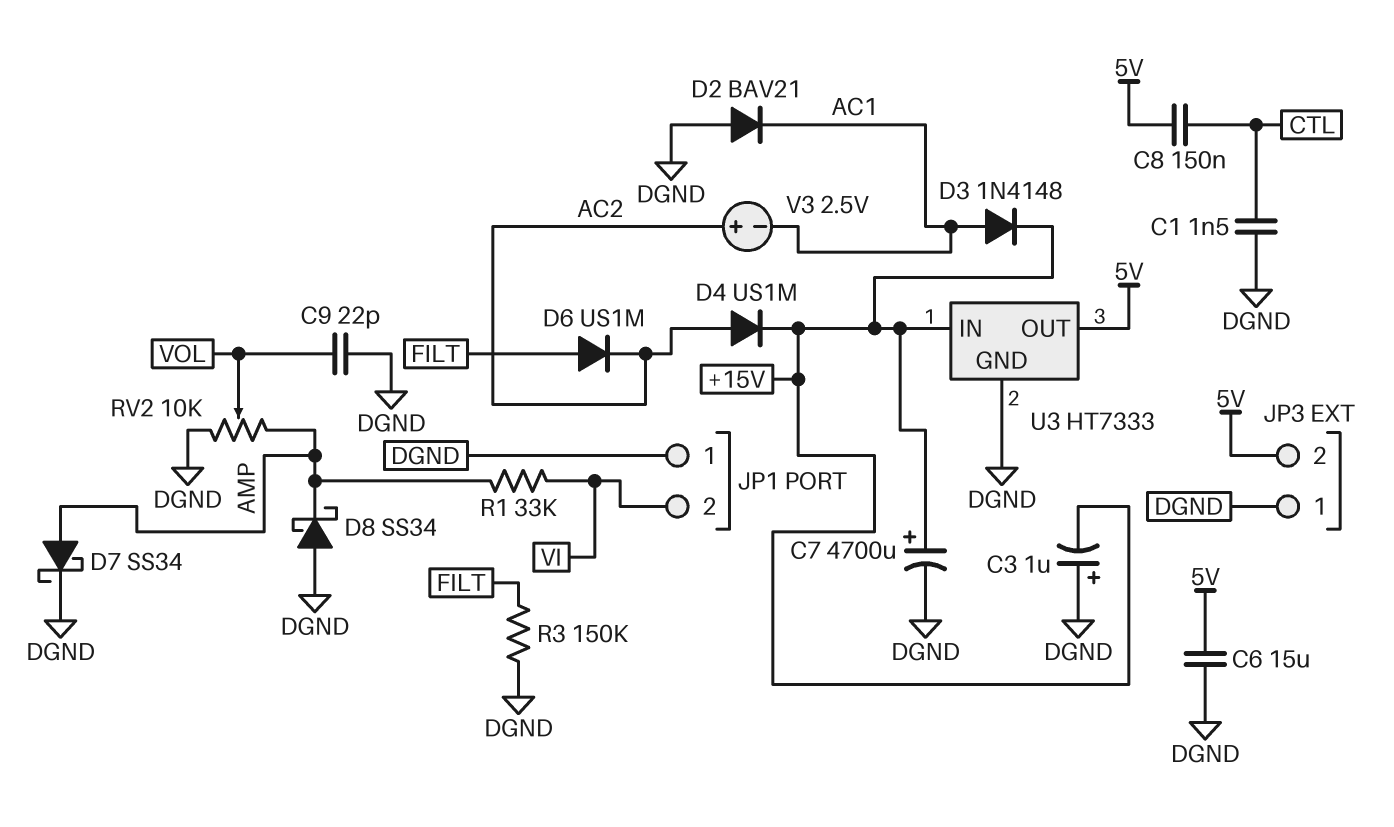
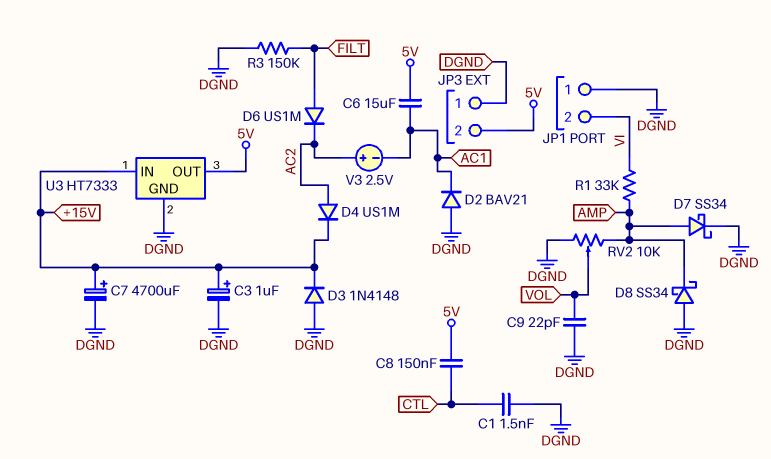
C3: 1uF (plus DGND, minus +15V) -> 1uF (plus +15V, minus DGND)
C6: 15uF (5V, DGND) -> 15uF (5V, AC1)
D3: diode 1N4148 (A AC1, K +15V) -> diode 1N4148 (A DGND, K +15V)

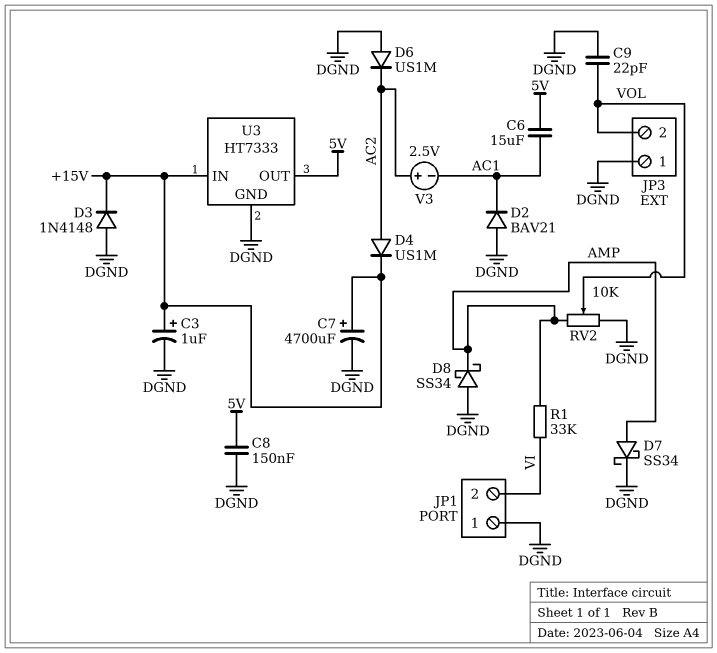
C1: 1.5nF (CTL, DGND) -> none
C8: 150nF (5V, CTL) -> 150nF (5V, DGND)
D6: diode US1M (A FILT, K AC2) -> diode US1M (A DGND, K AC2)
JP3 pin 2: 5V -> VOL
R3: 150k (DGND, FILT) -> none

